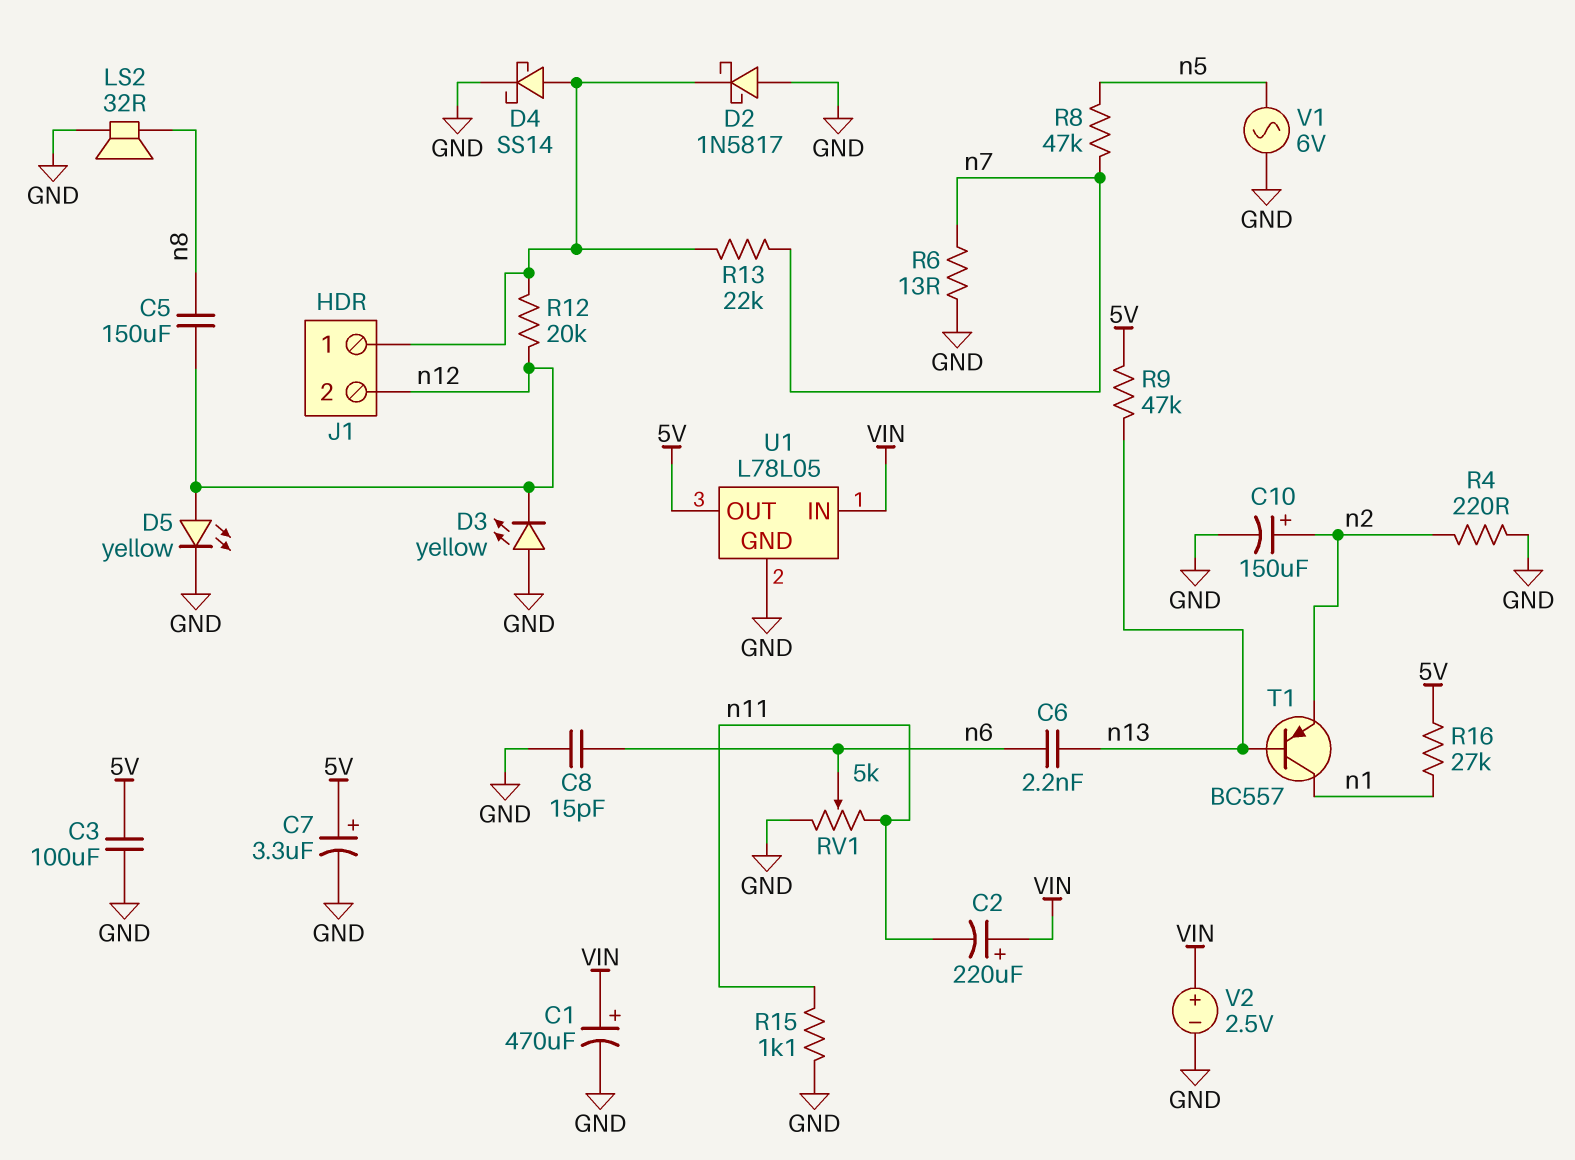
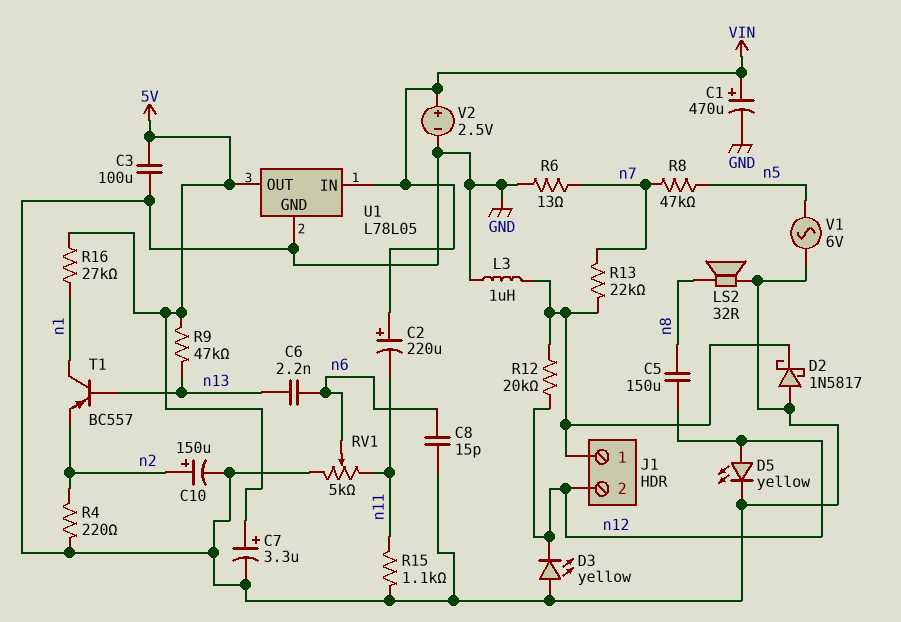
D4: schottky SS14 (A J1/1, K GND) -> none
L3: none -> 1uH (GND, J1/1)

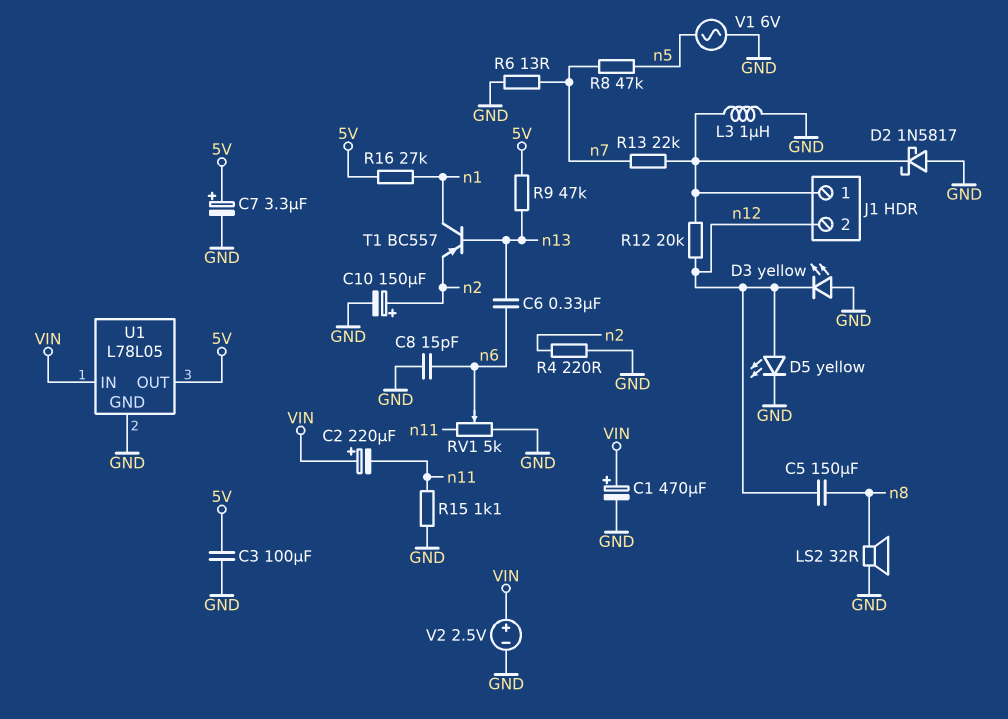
C6: 2.2nF (n6, n13) -> 330nF (n6, n13)

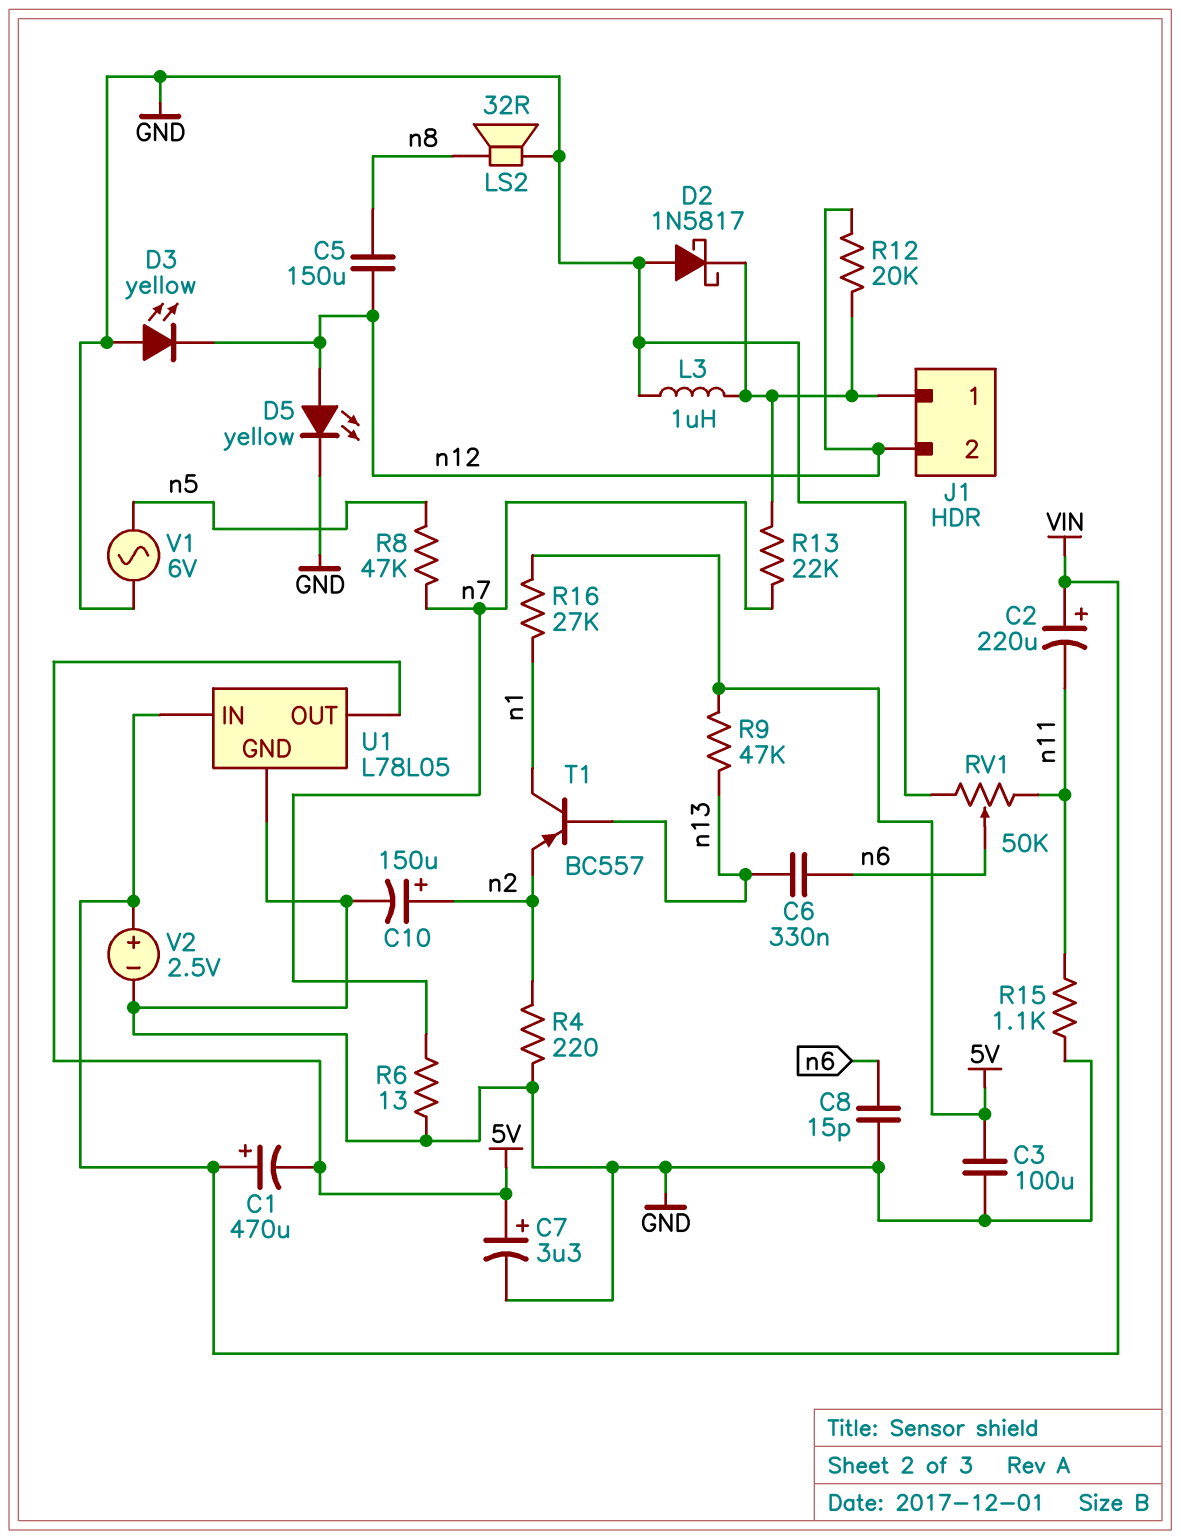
C1: 470uF (plus VIN, minus GND) -> 470uF (plus VIN, minus 5V)
RV1: 5k (GND, n11, wiper n6) -> 50k (GND, n11, wiper n6)

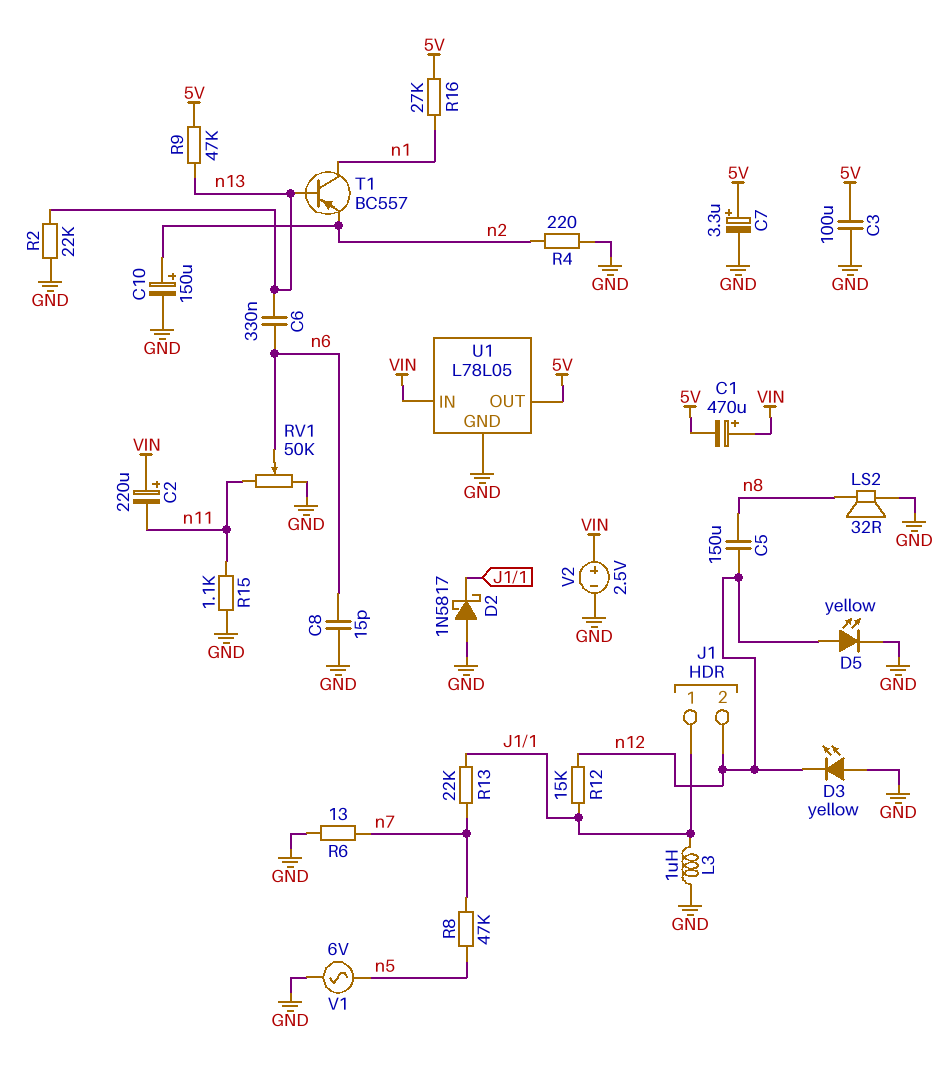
R2: none -> 22k (GND, n13)
R12: 20k (J1/1, n12) -> 15k (J1/1, n12)

